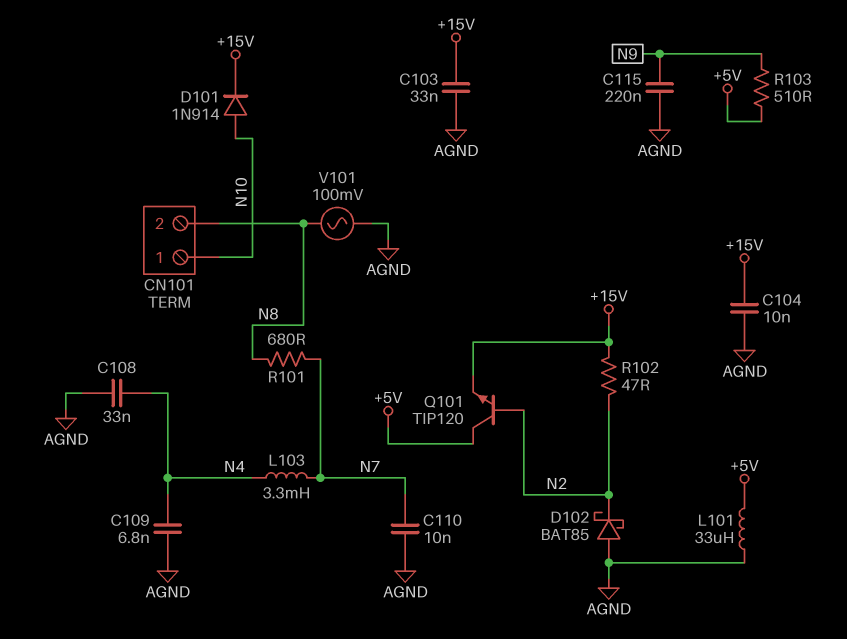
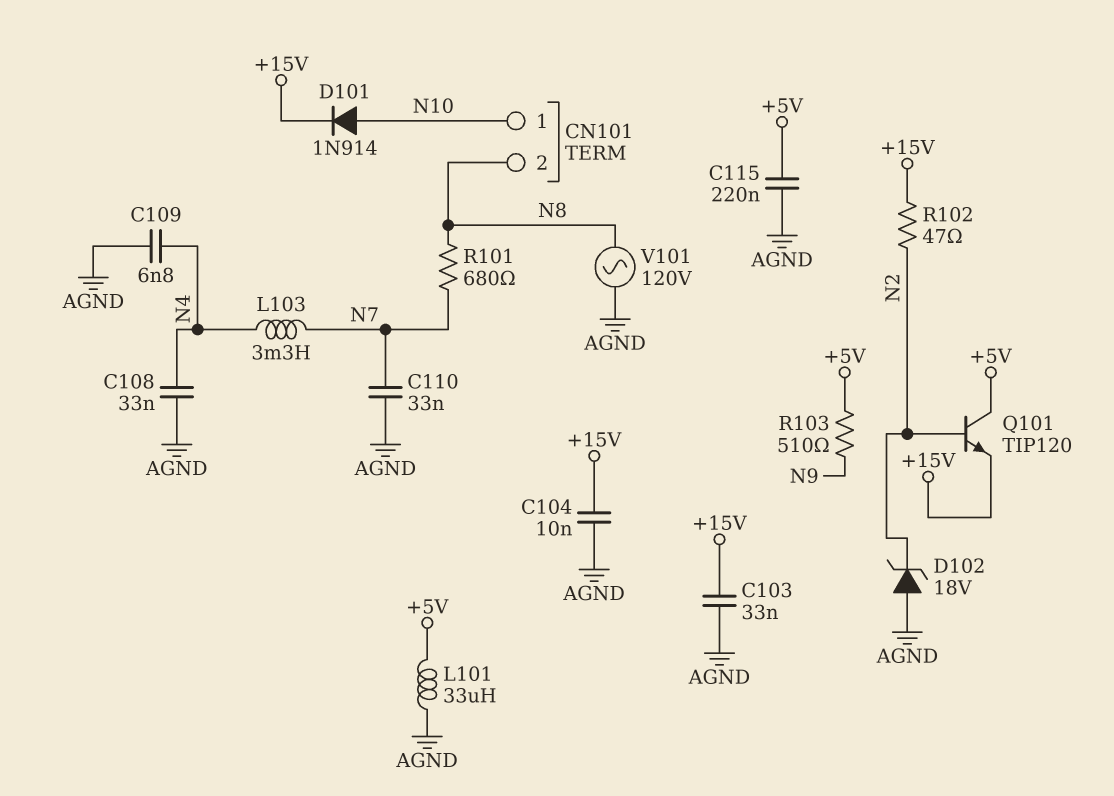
C110: 10nF (AGND, N7) -> 33nF (AGND, N7)
C115: 220nF (AGND, N9) -> 220nF (+5V, AGND)
D102: schottky BAT85 (A AGND, K N2) -> zener 18V (A AGND, K N2)
V101: AC 100mV (AGND, N8) -> AC 120V (AGND, N8)

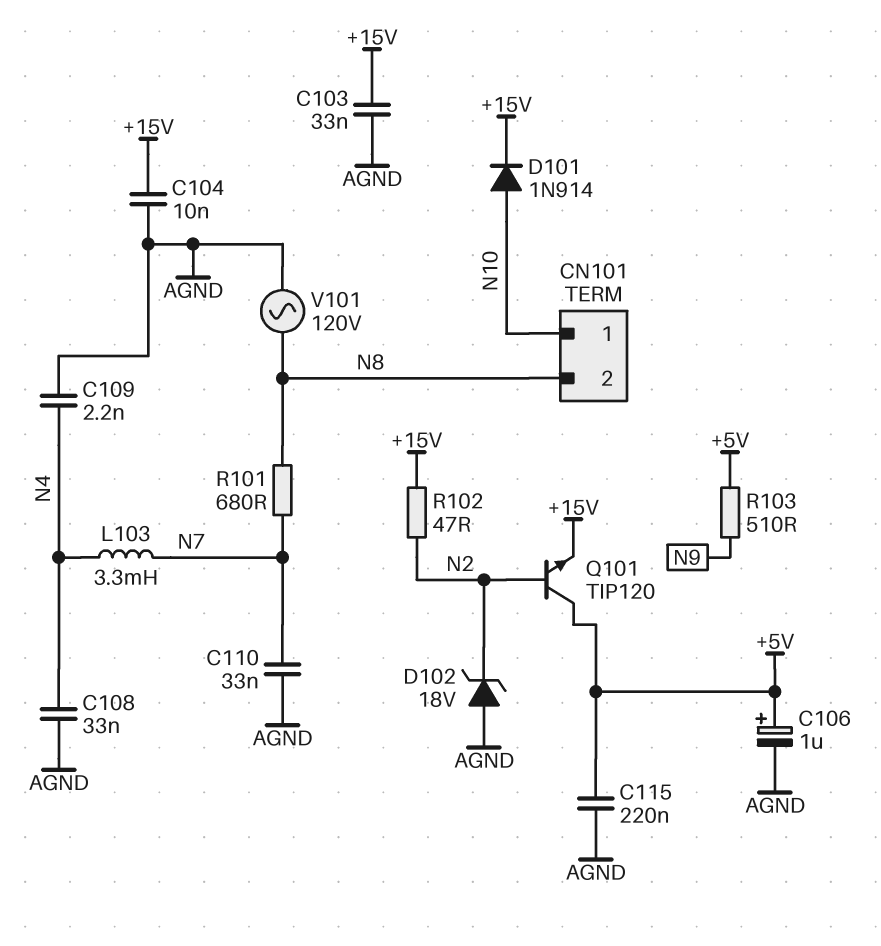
C106: none -> 1uF (plus +5V, minus AGND)
C109: 6.8nF (AGND, N4) -> 2.2nF (AGND, N4)
L101: 33uH (+5V, AGND) -> none

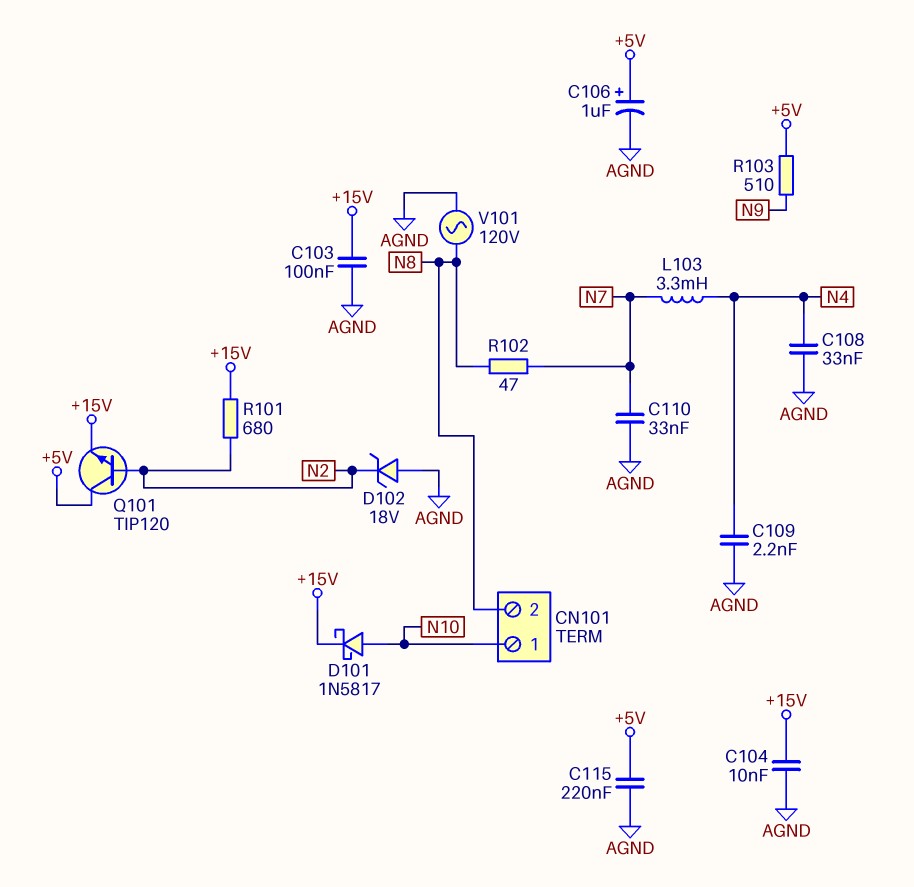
C103: 33nF (+15V, AGND) -> 100nF (+15V, AGND)
D101: diode 1N914 (A N10, K +15V) -> schottky 1N5817 (A N10, K +15V)
R101: 680 (N7, N8) -> 680 (+15V, N2)
R102: 47 (+15V, N2) -> 47 (N7, N8)

